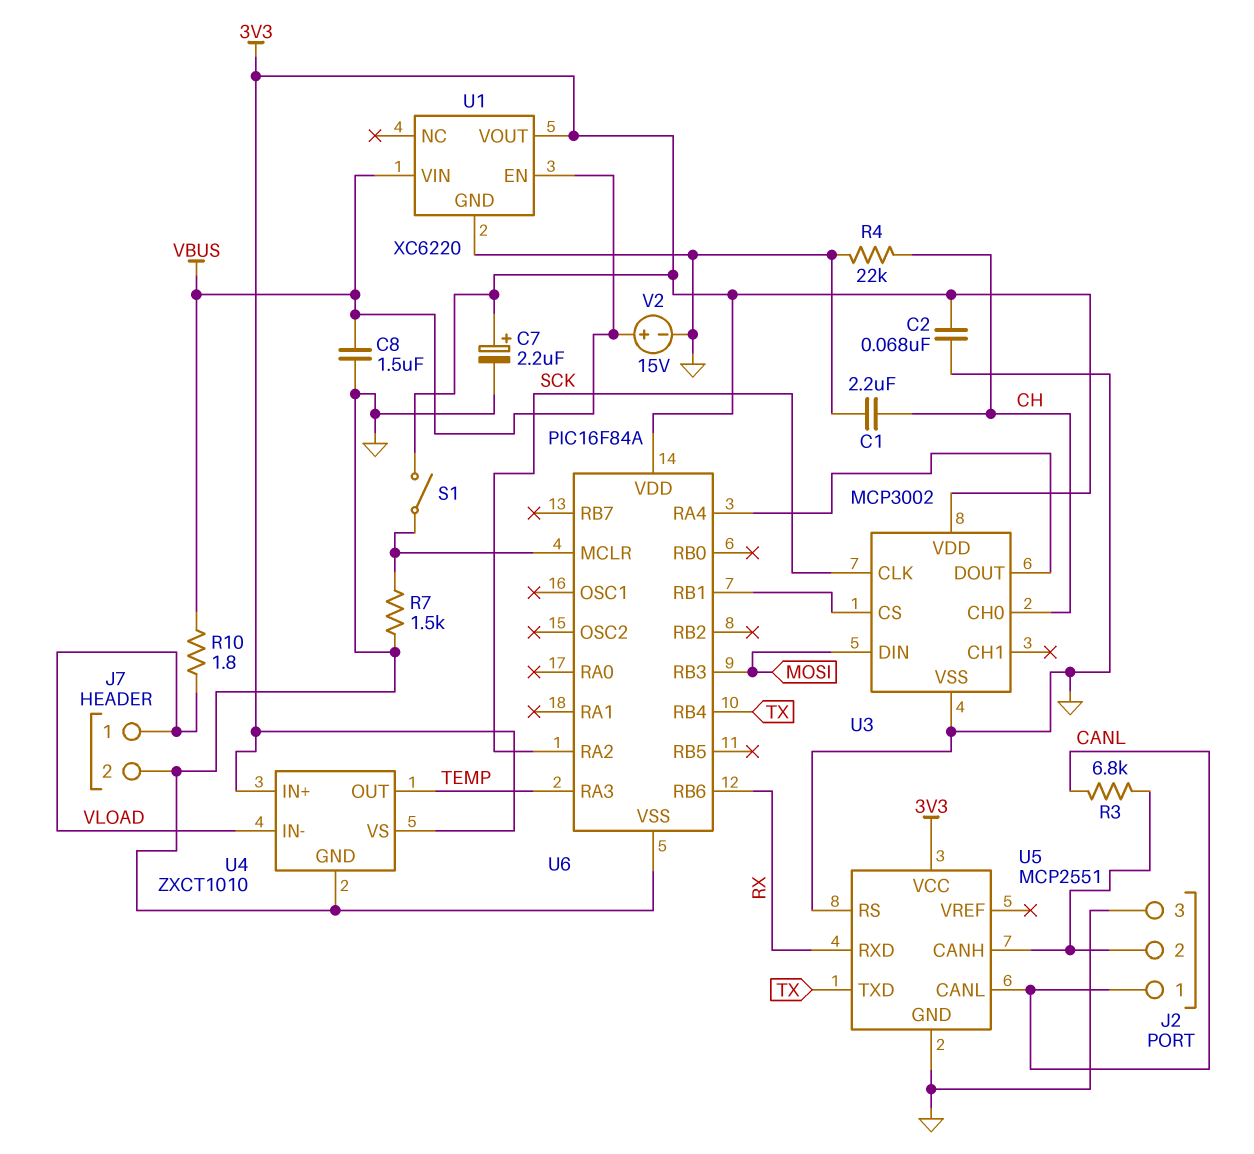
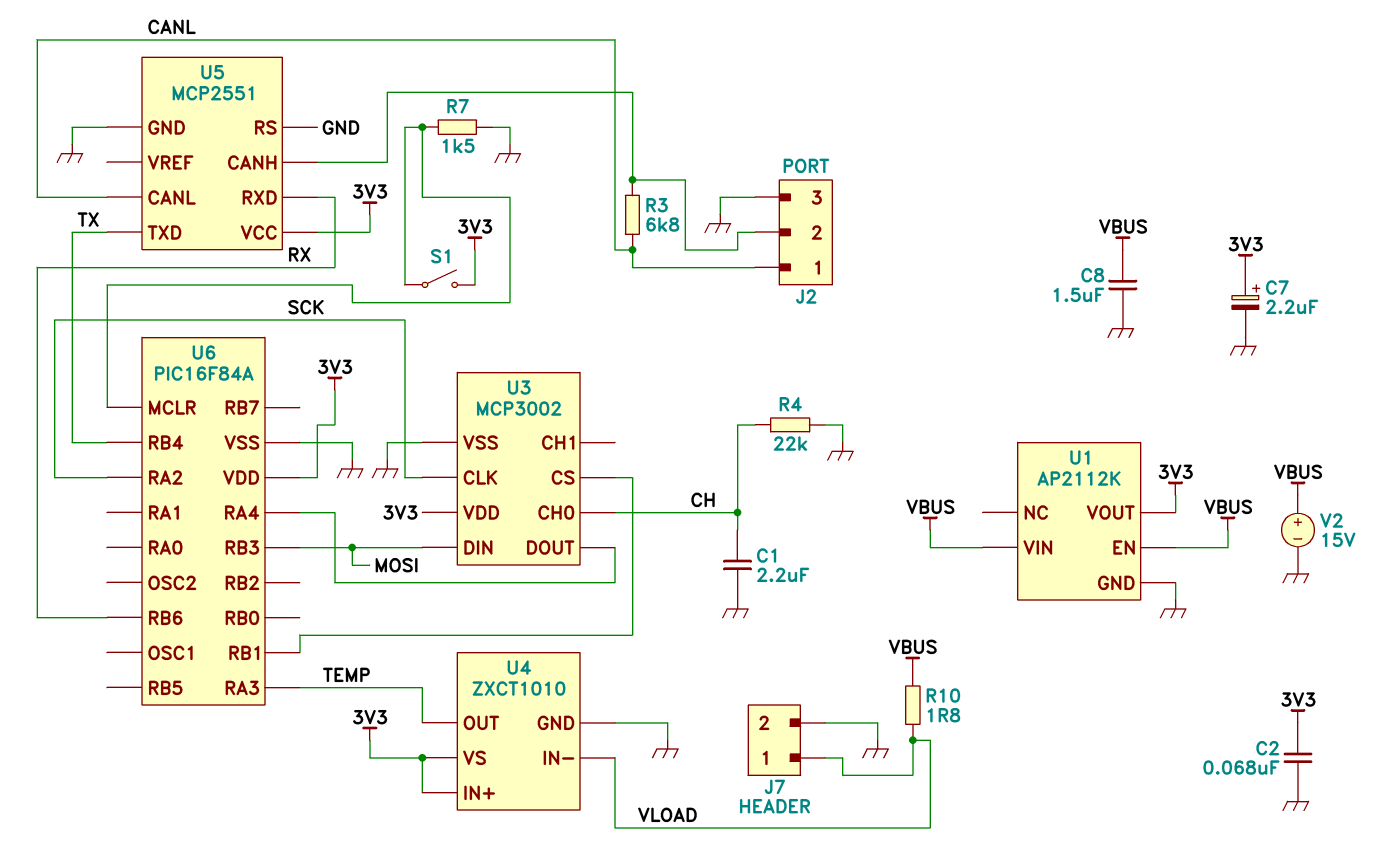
U1: XC6220 -> AP2112K

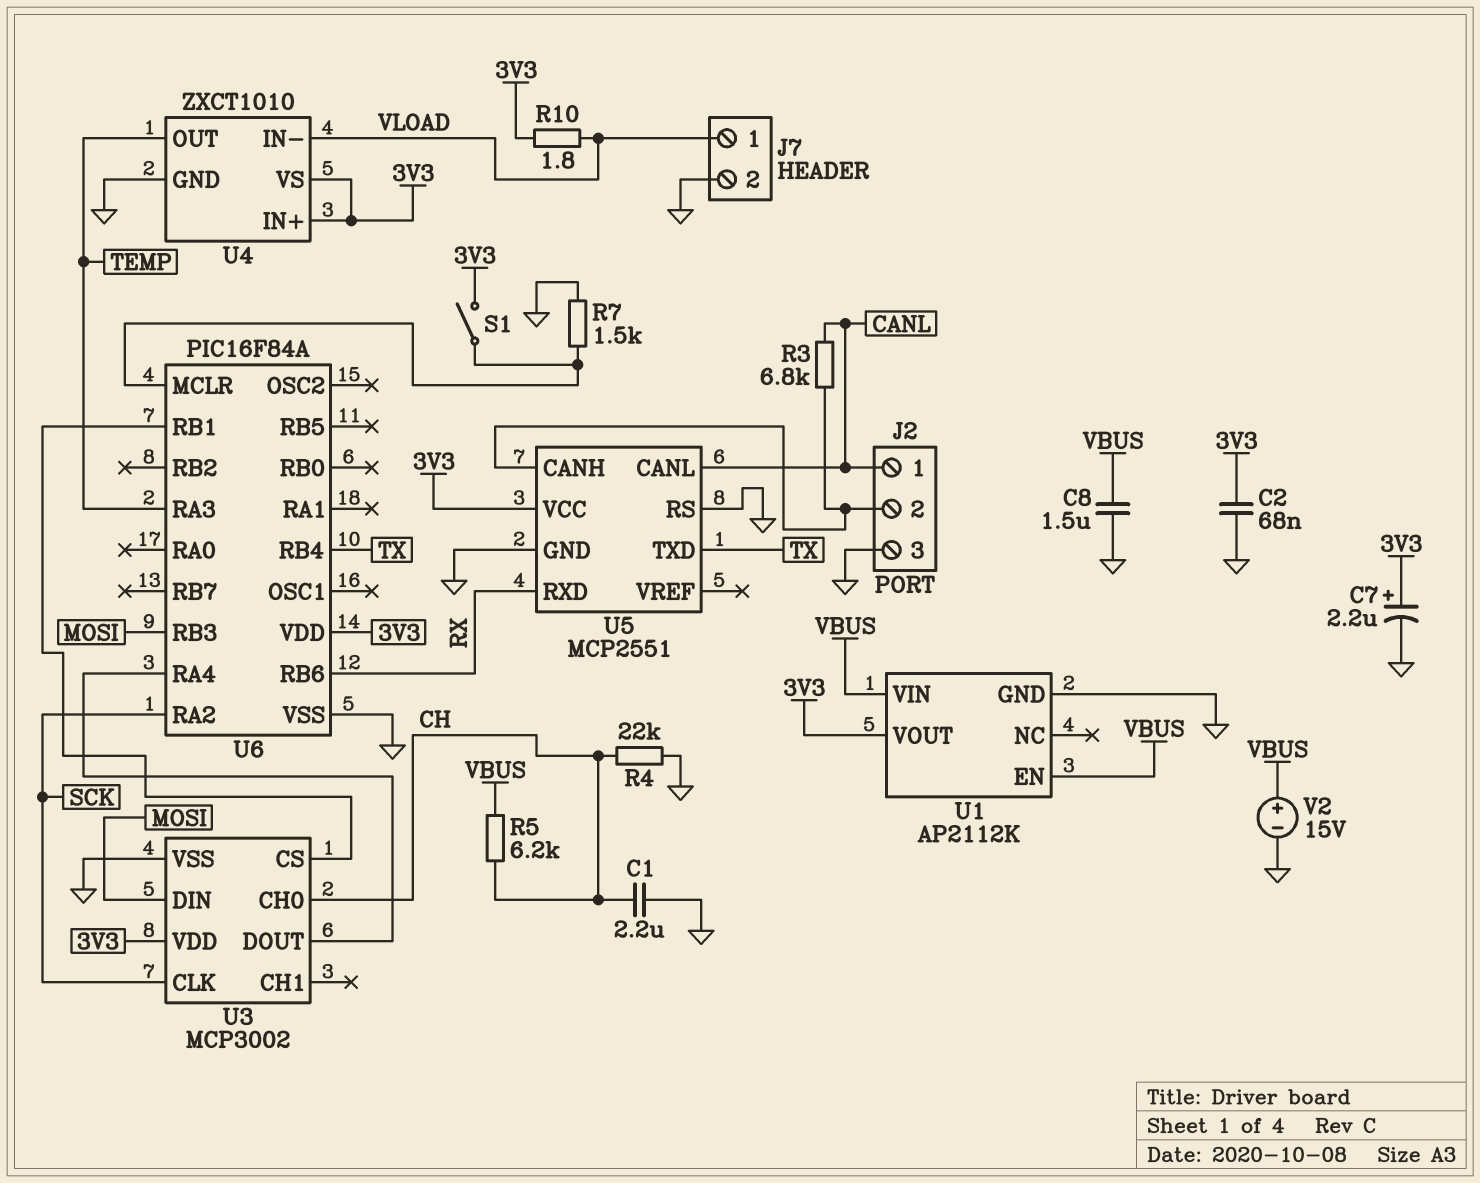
R5: none -> 6.2k (CH, VBUS)
R10: 1.8 (VBUS, VLOAD) -> 1.8 (3V3, VLOAD)

